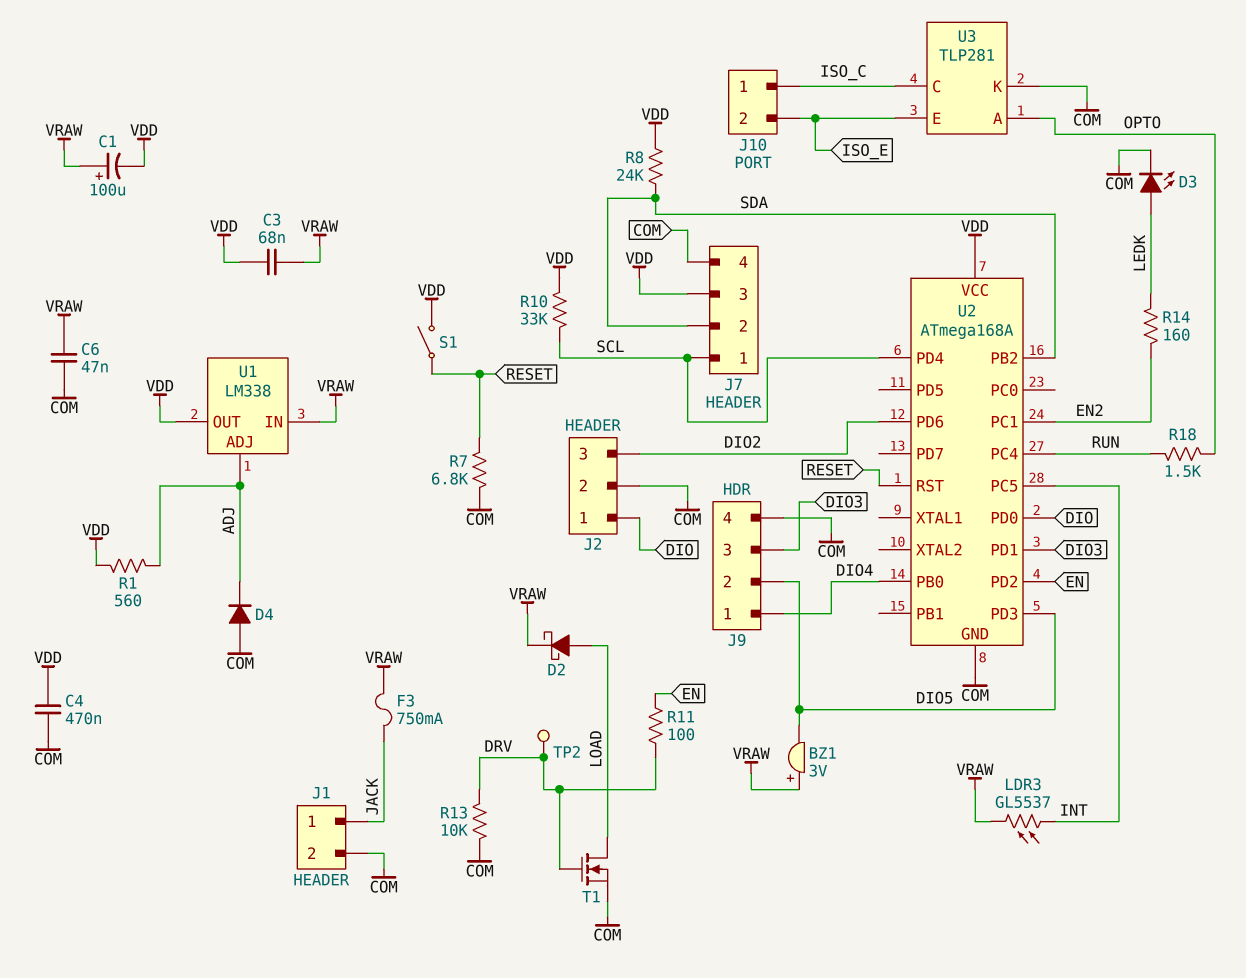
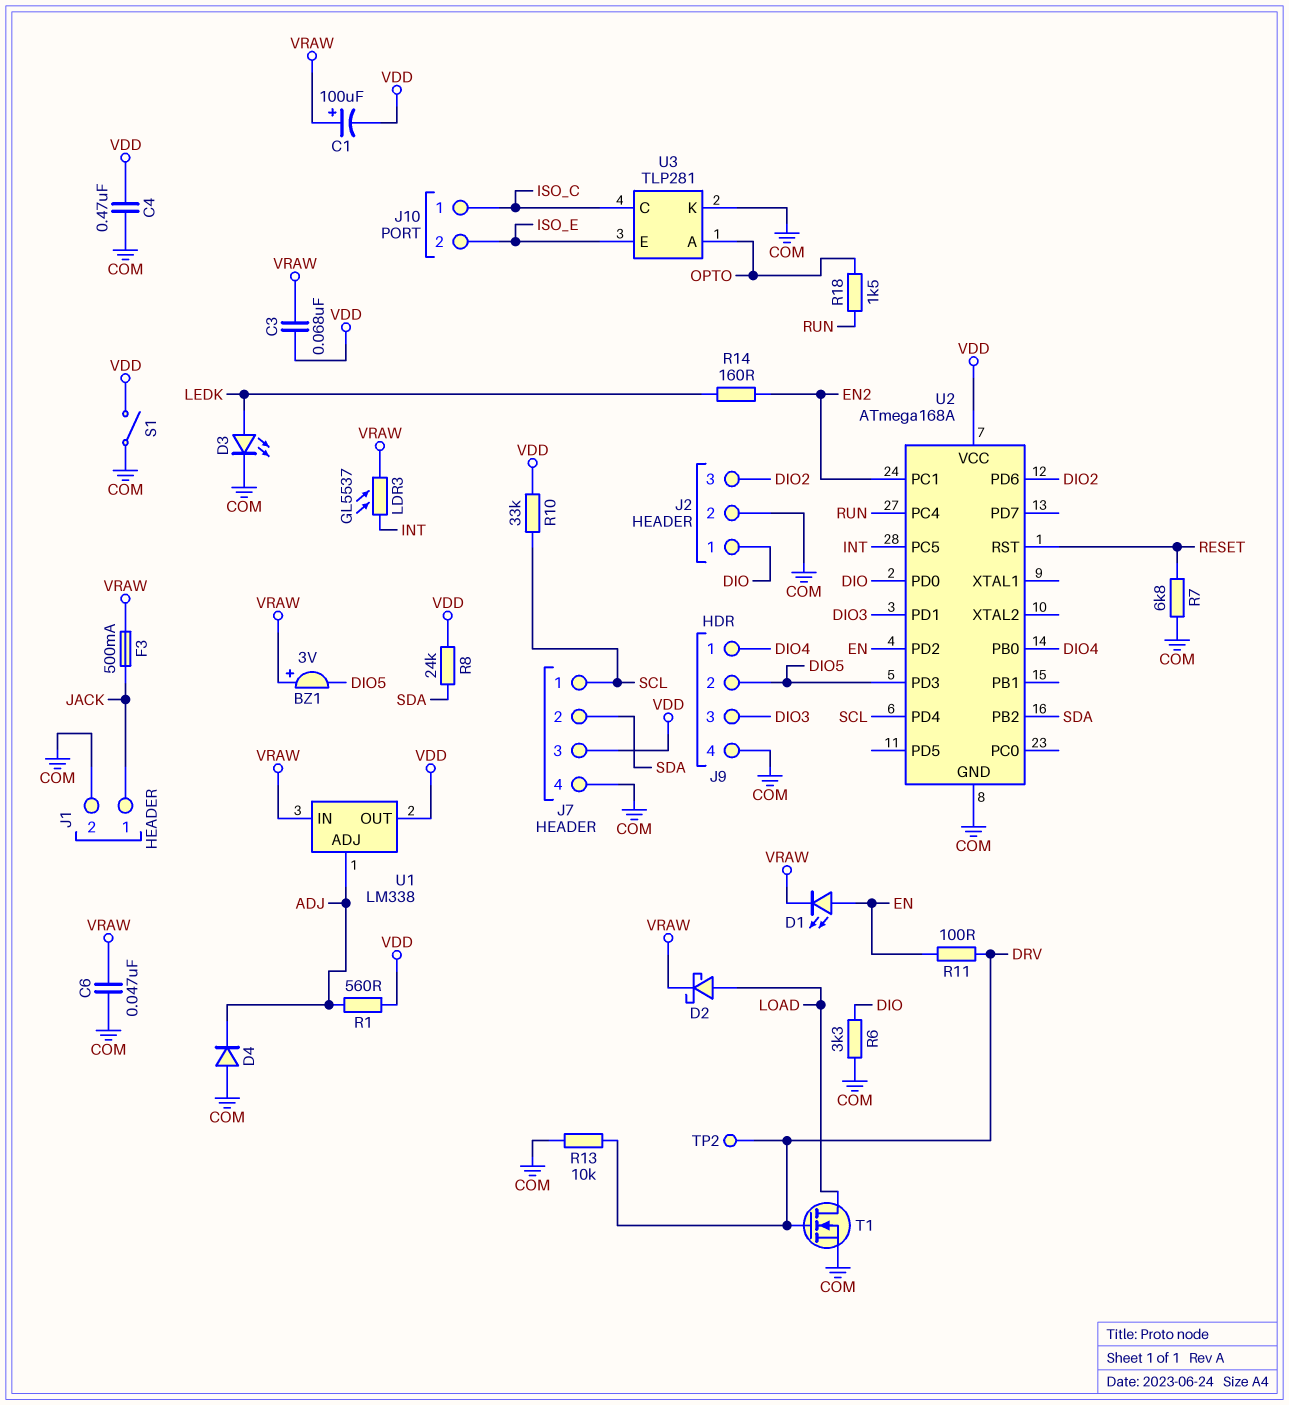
D1: none -> LED (A EN, K VRAW)
F3: 750mA (JACK, VRAW) -> 500mA (JACK, VRAW)
R6: none -> 3.3k (COM, DIO)
S1: switch (RESET, VDD) -> switch (COM, VDD)

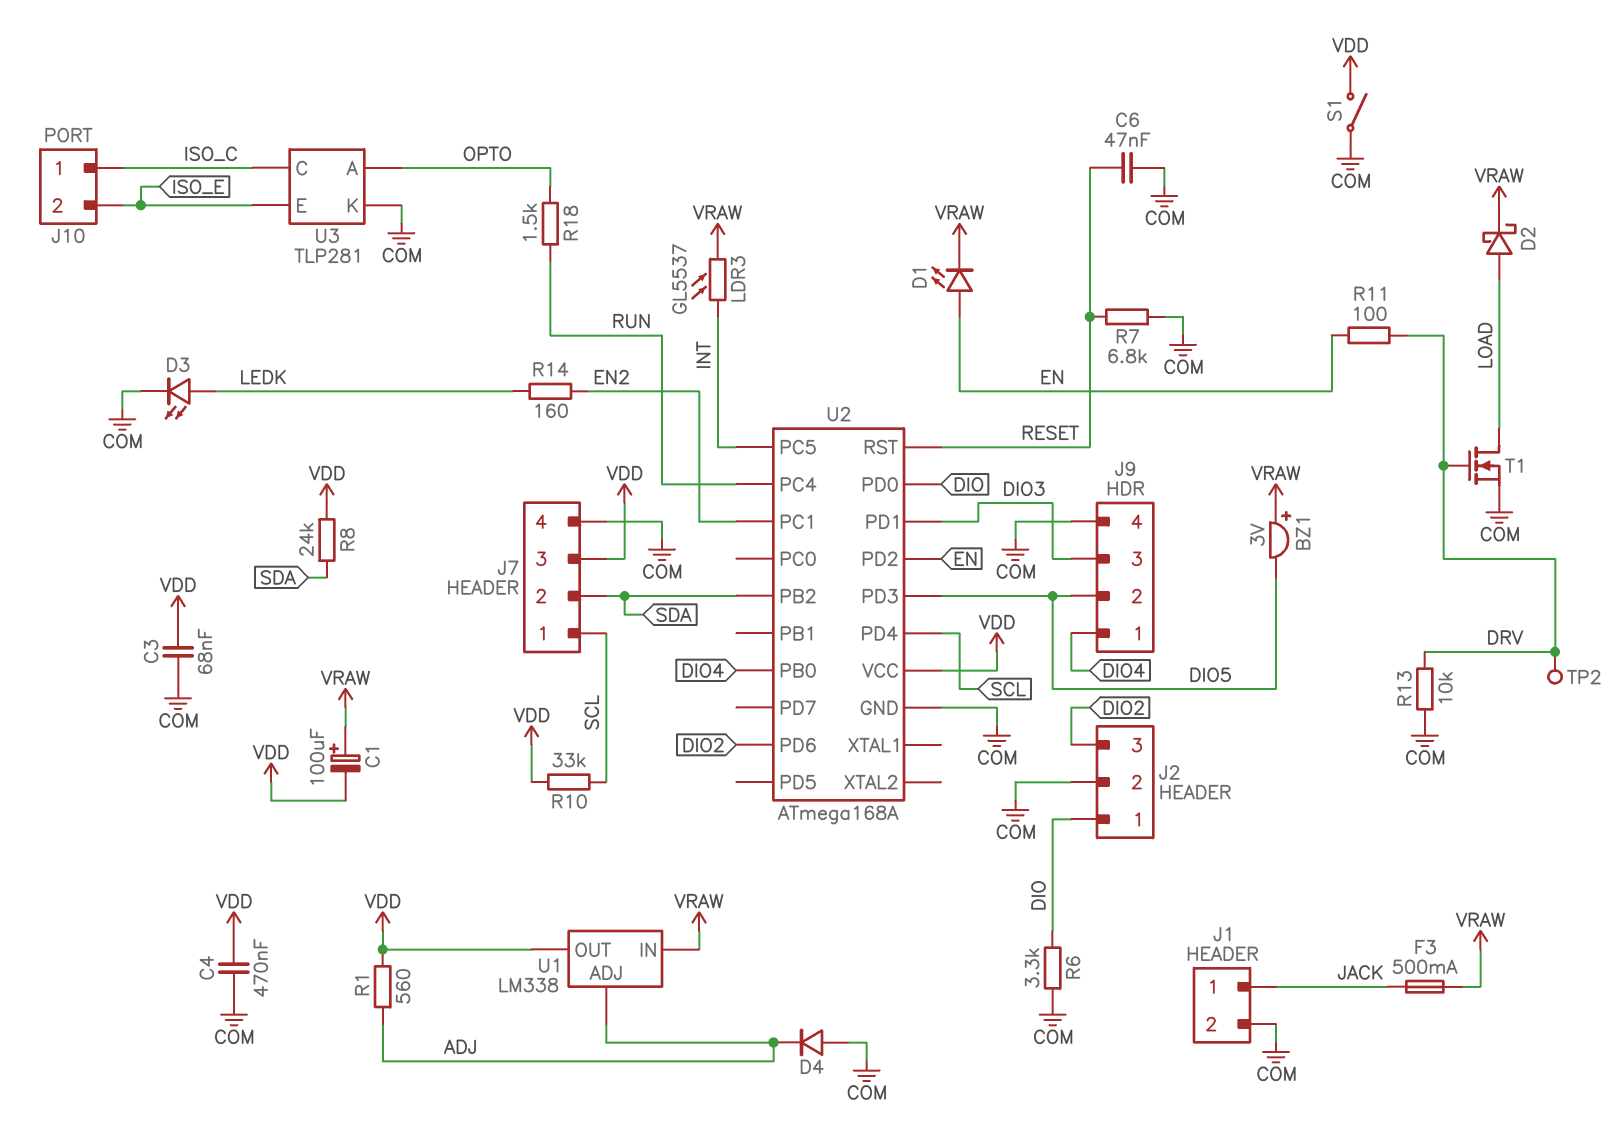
C3: 68nF (VDD, VRAW) -> 68nF (COM, VDD)
C6: 47nF (COM, VRAW) -> 47nF (COM, RESET)

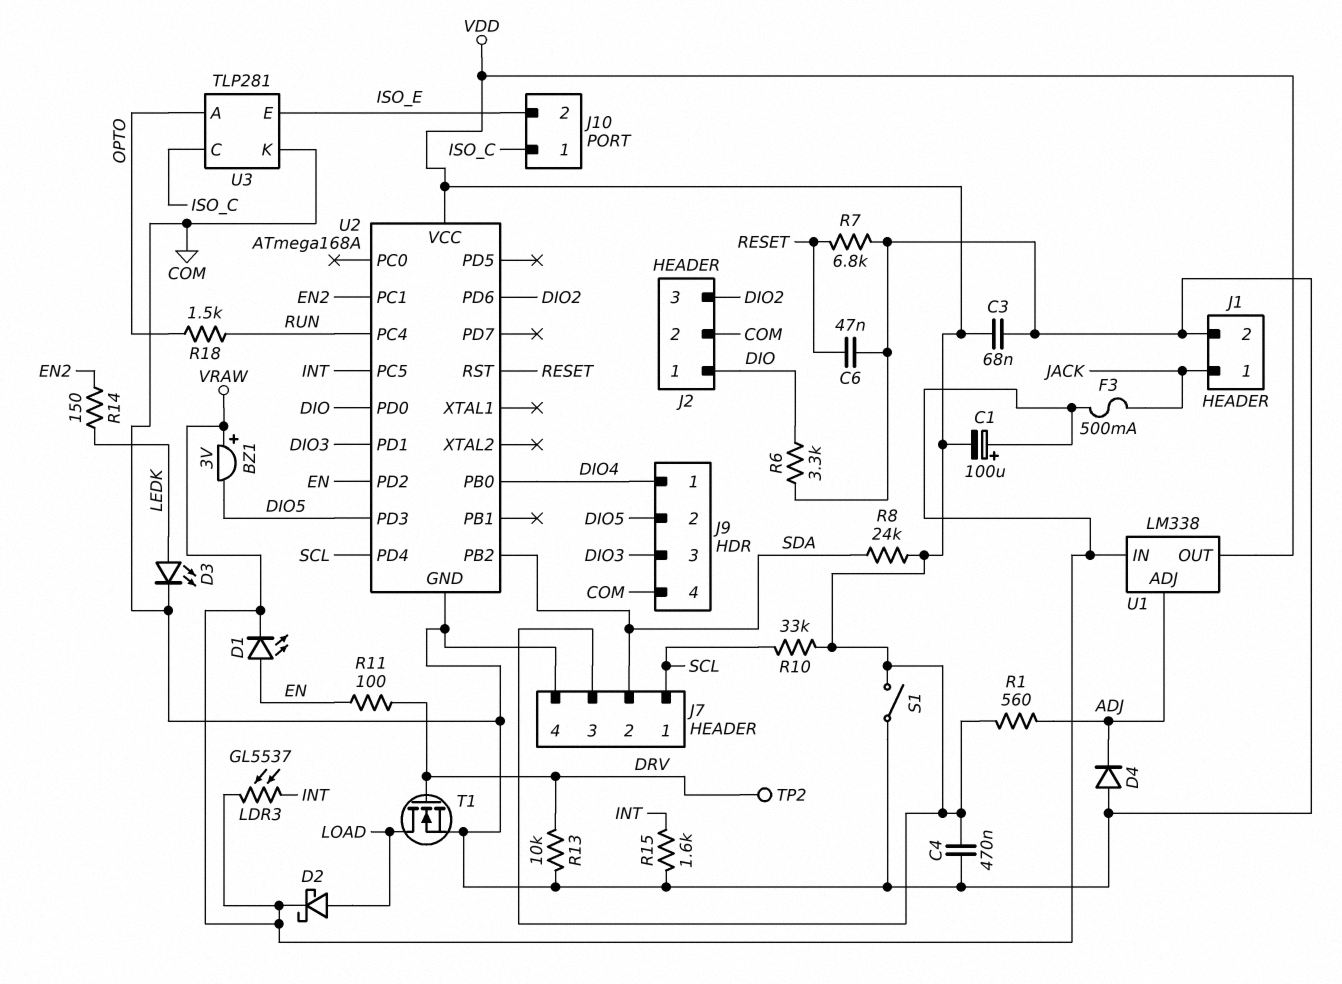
R14: 160 (EN2, LEDK) -> 150 (EN2, LEDK)
R15: none -> 1.6k (COM, INT)

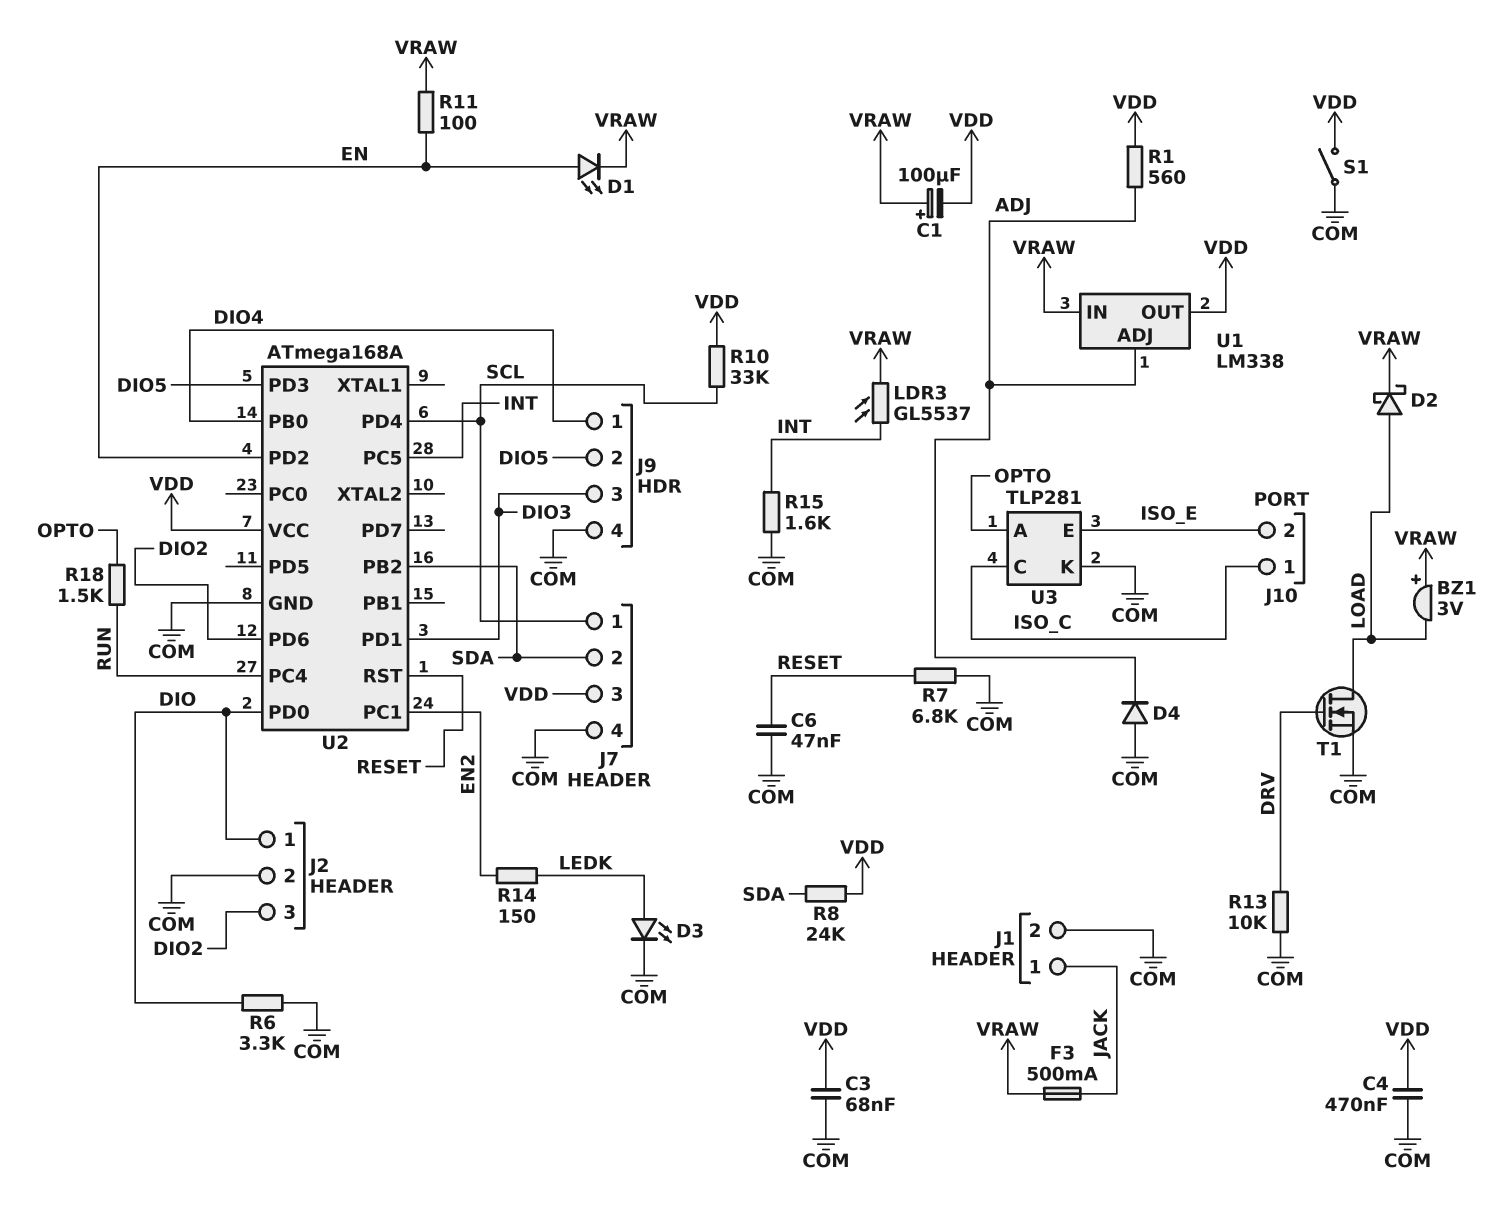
BZ1: buzzer 3V (plus VRAW, minus DIO5) -> buzzer 3V (plus VRAW, minus LOAD)
R11: 100 (DRV, EN) -> 100 (EN, VRAW)
TP2: test point (DRV) -> none

